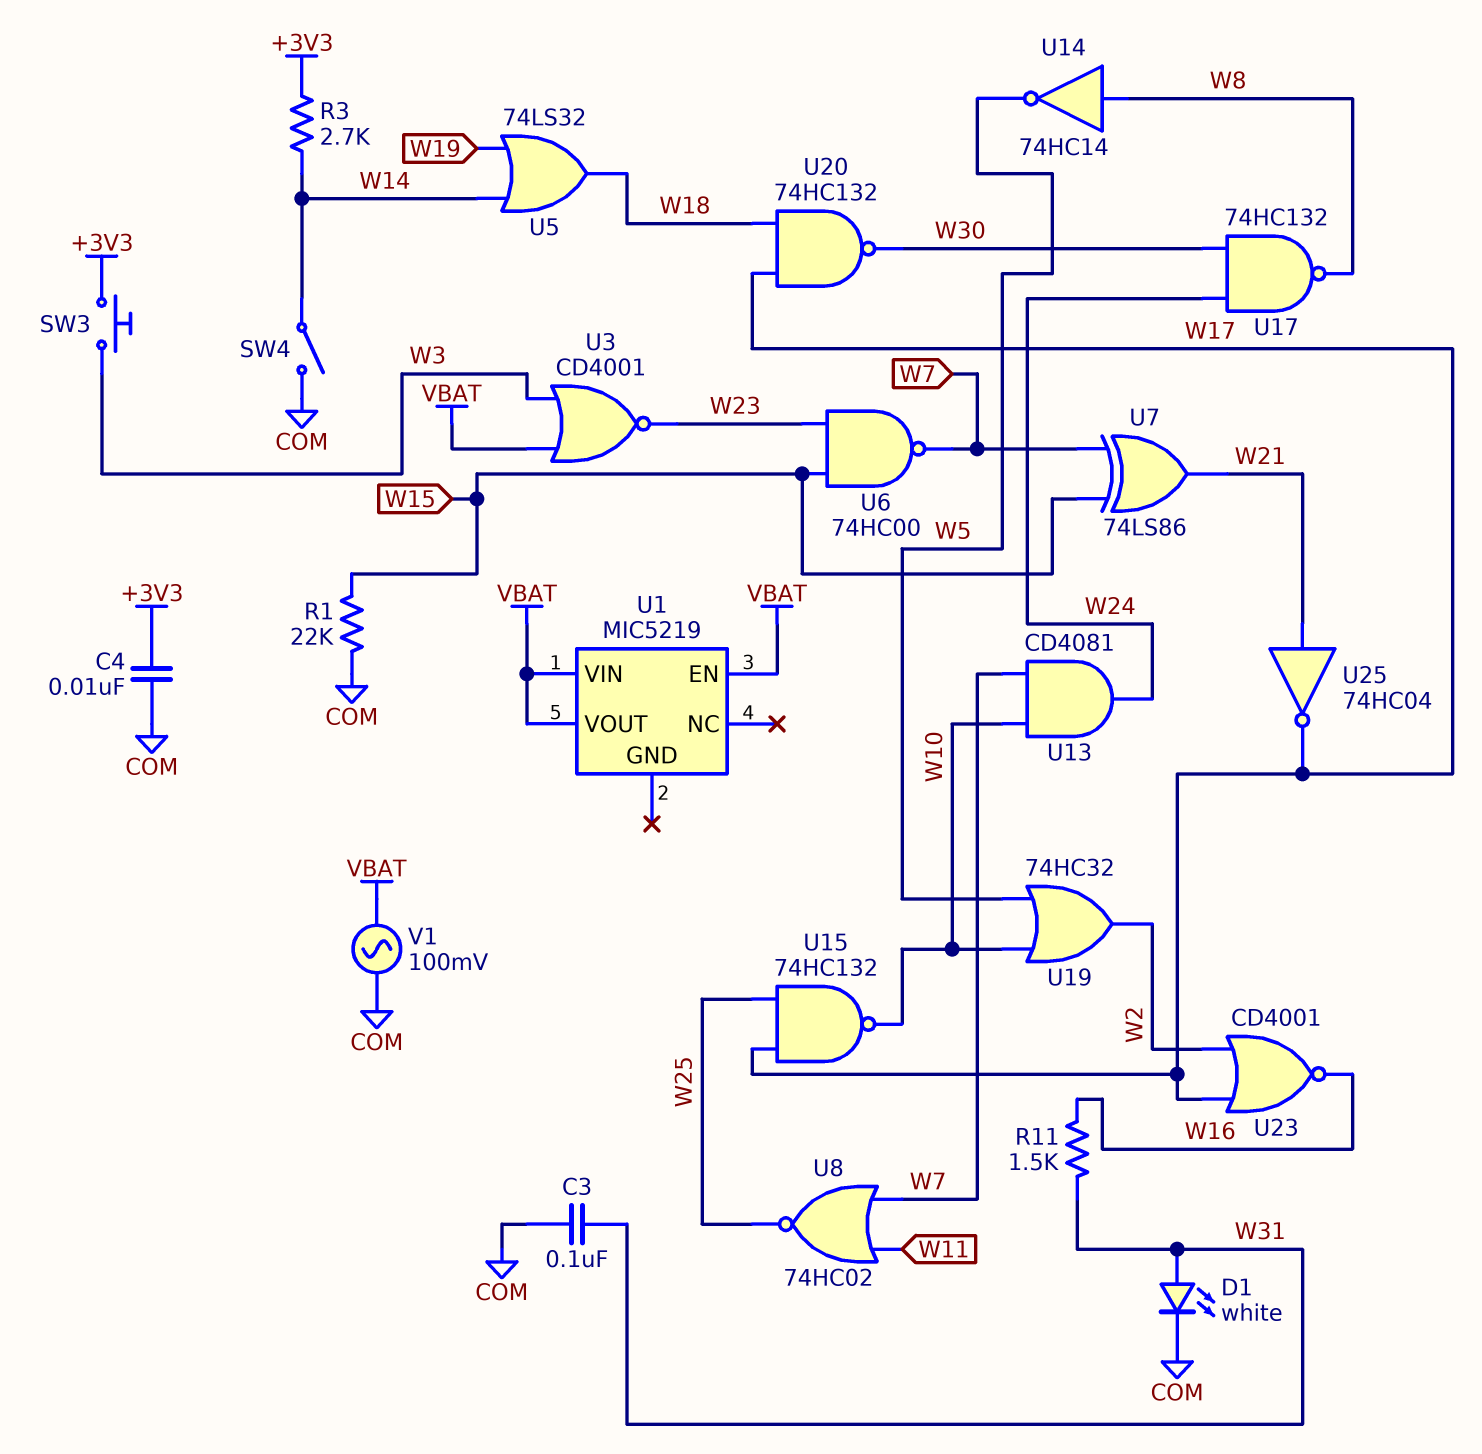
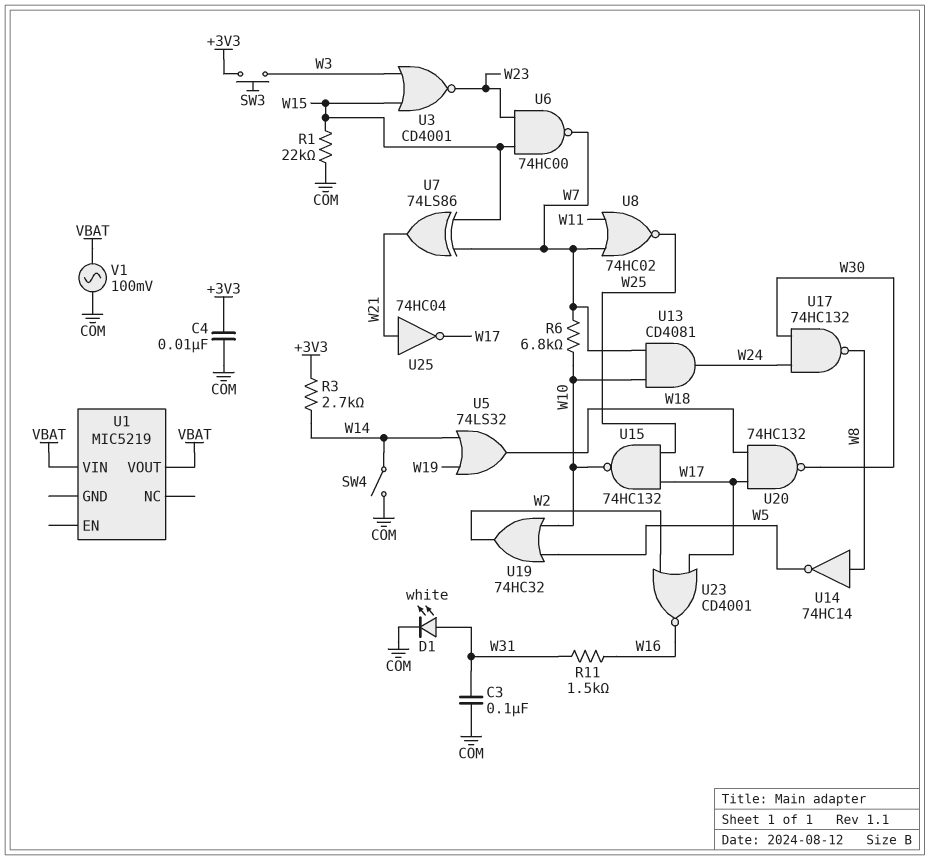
R6: none -> 6.8k (W7, W10)
U1 pin EN: VBAT -> none
U3: NOR CD4001 (in VBAT, in W3, out W23) -> NOR CD4001 (in W3, in W15, out W23)

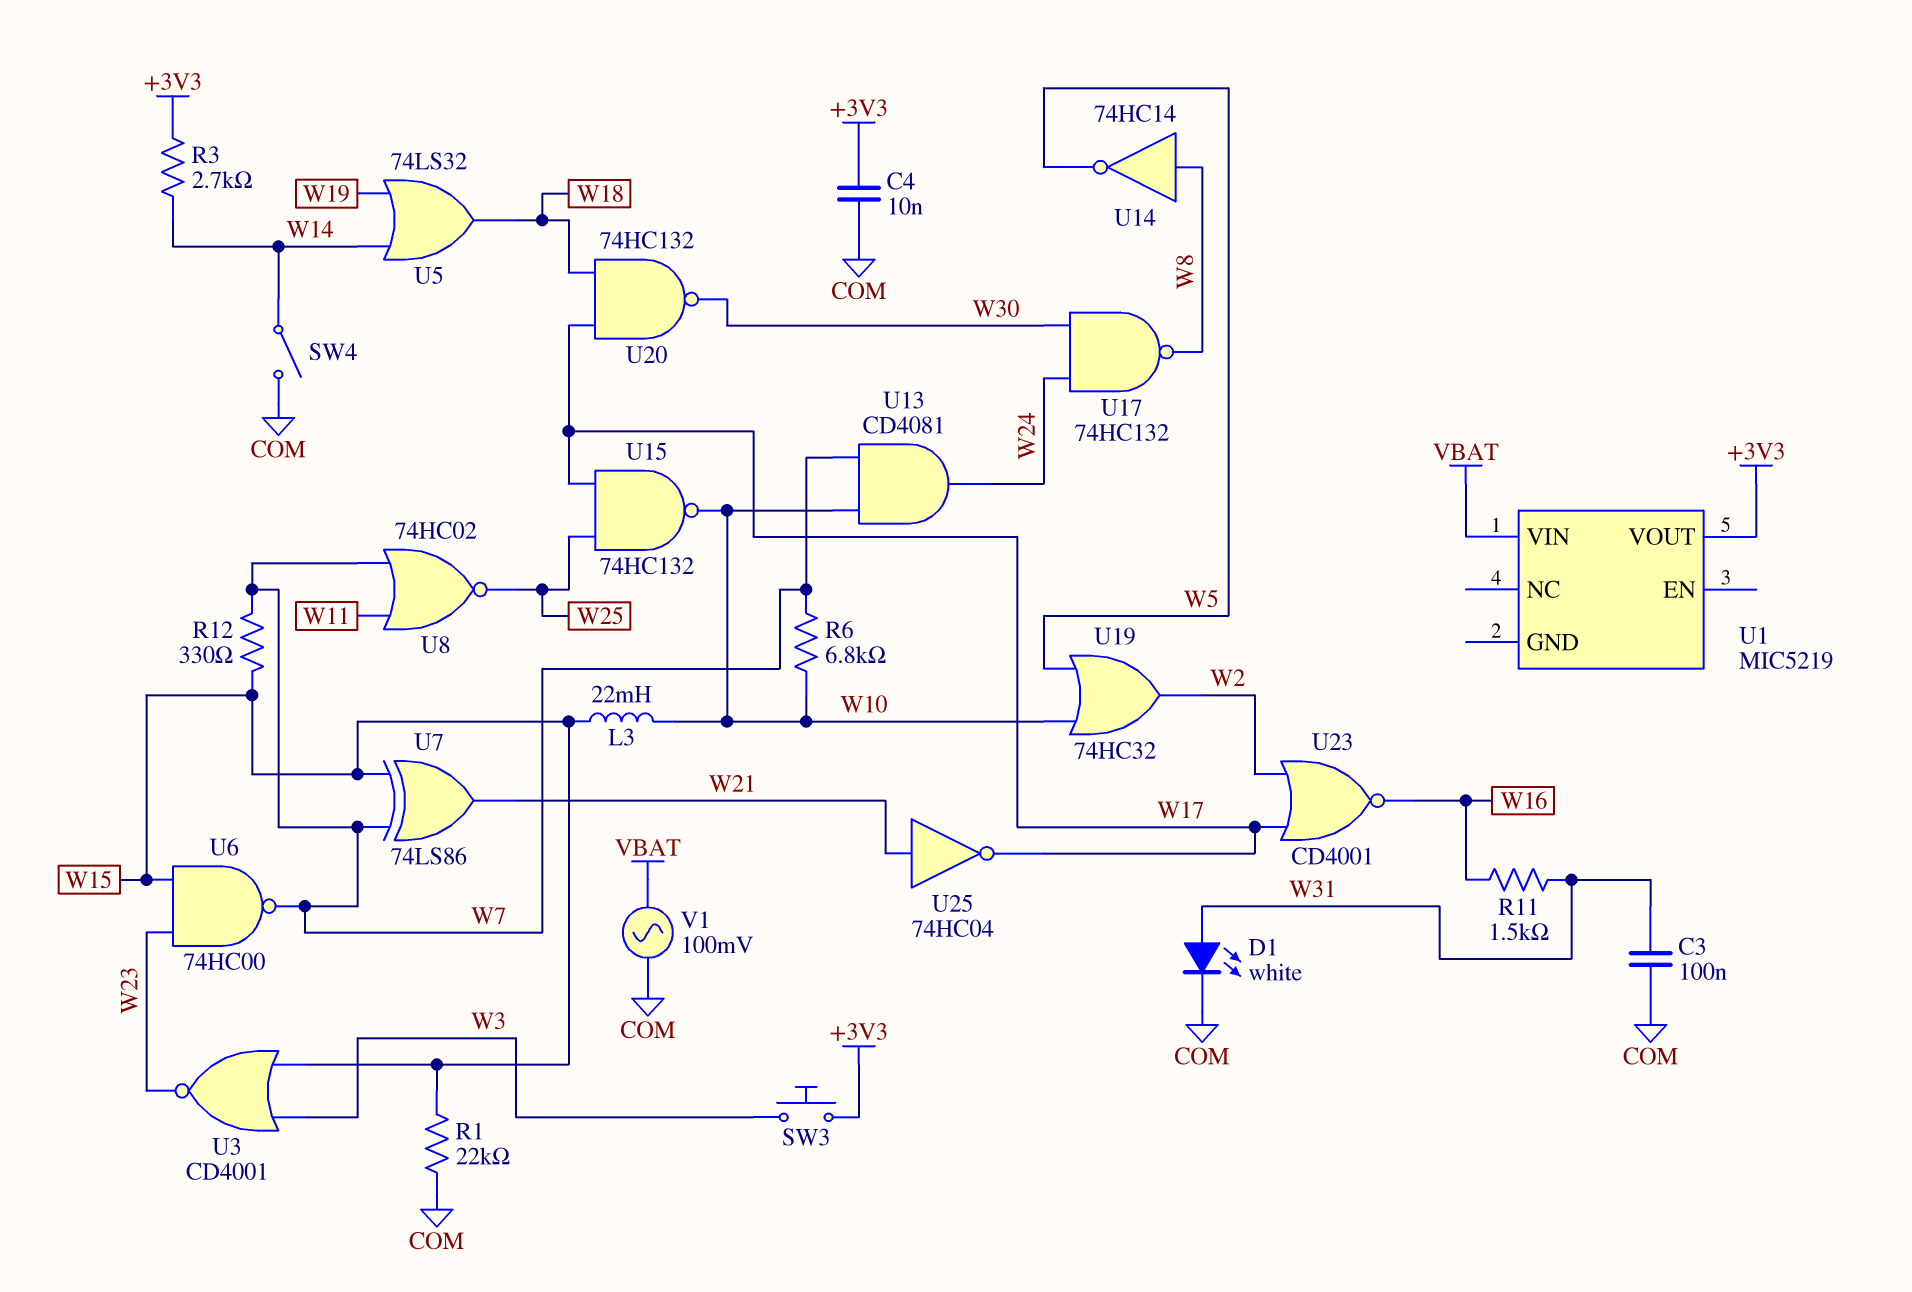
L3: none -> 22mH (W10, W15)
R12: none -> 330 (W7, W15)
U1 pin VOUT: VBAT -> +3V3

